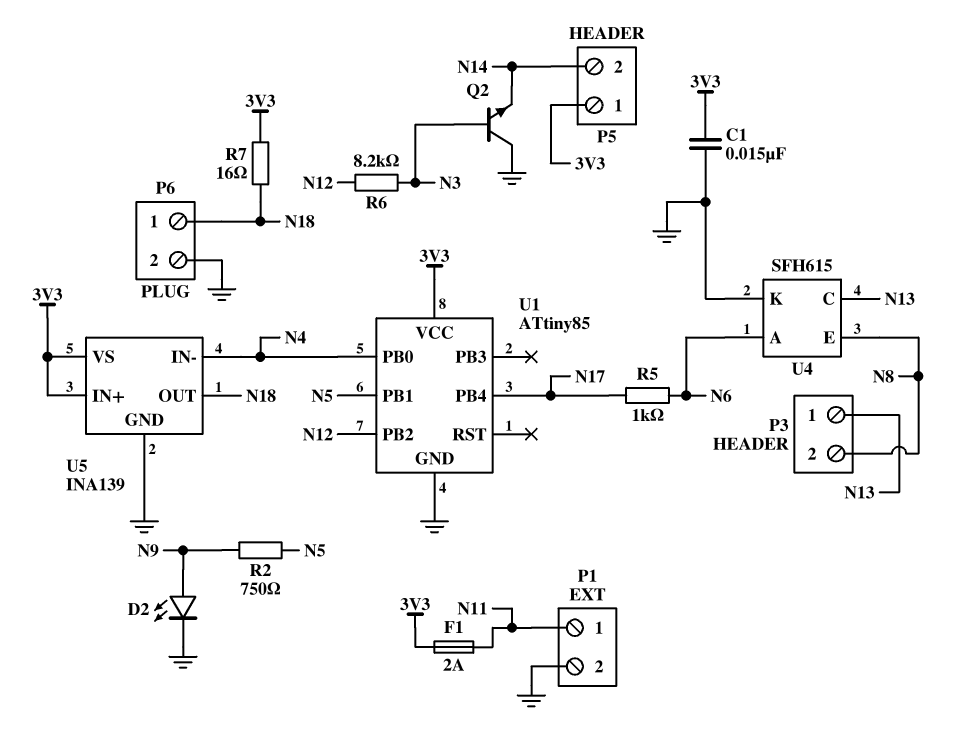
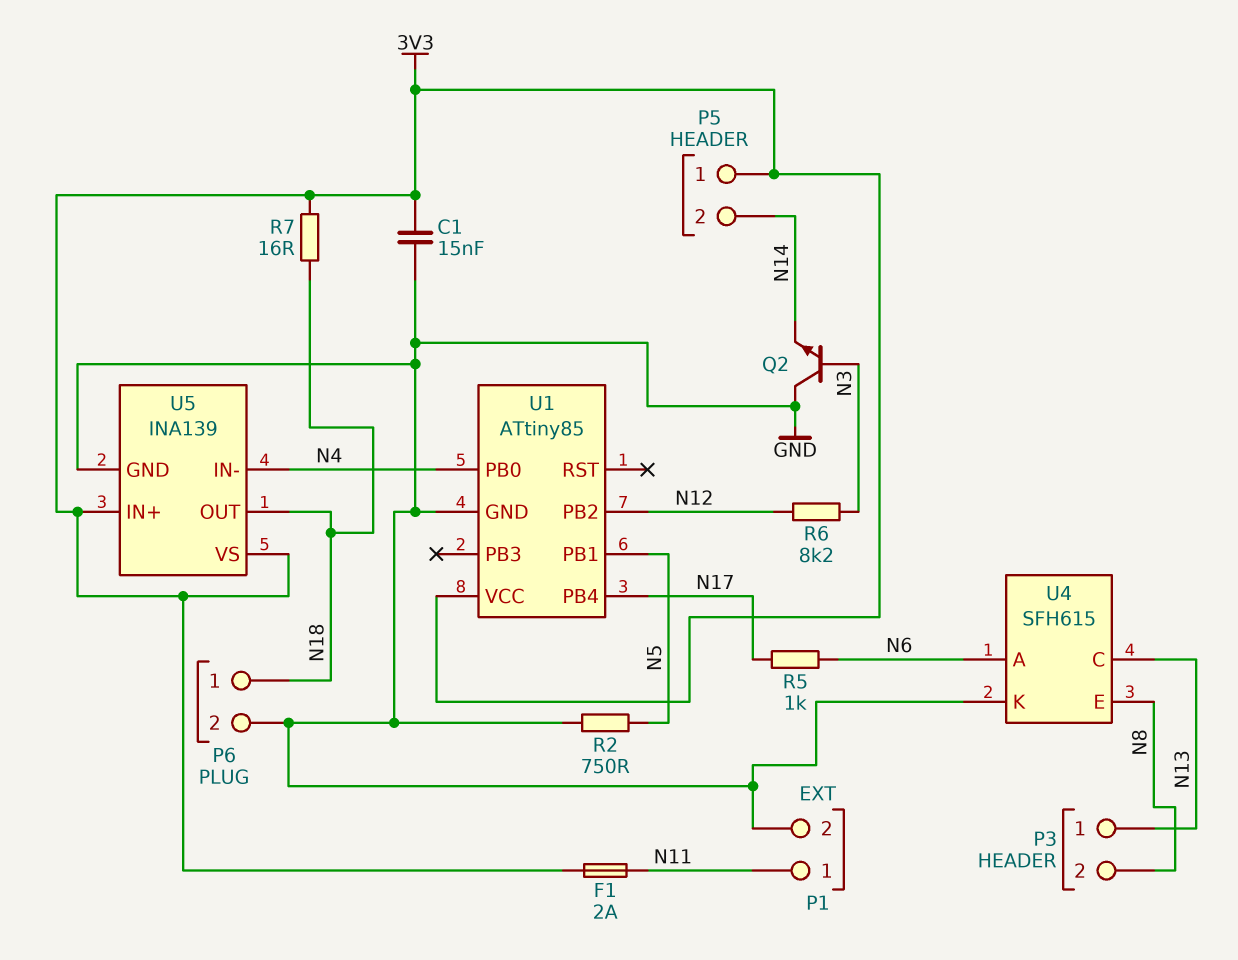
D2: LED (A N9, K GND) -> none
R2: 750 (N5, N9) -> 750 (GND, N5)

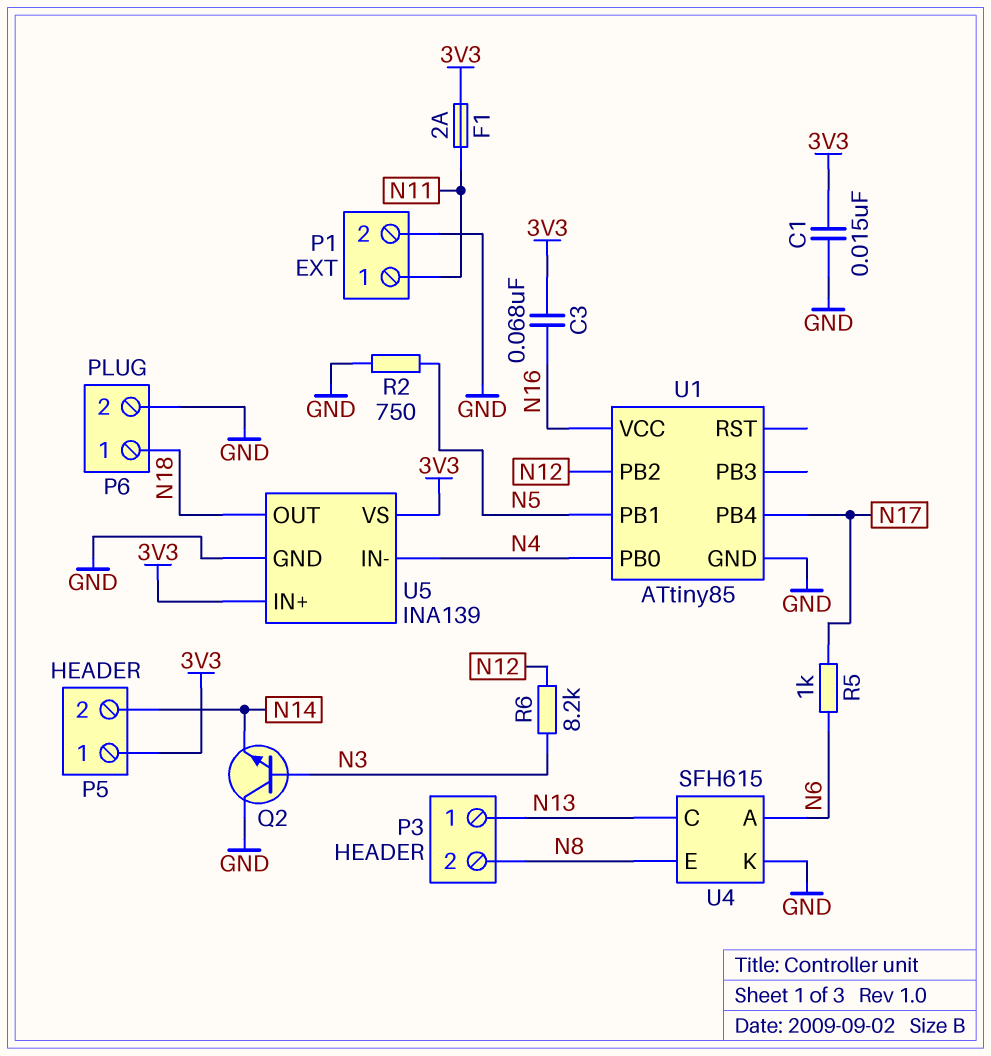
C3: none -> 68nF (3V3, N16)
R7: 16 (3V3, N18) -> none
U1 pin VCC: 3V3 -> N16

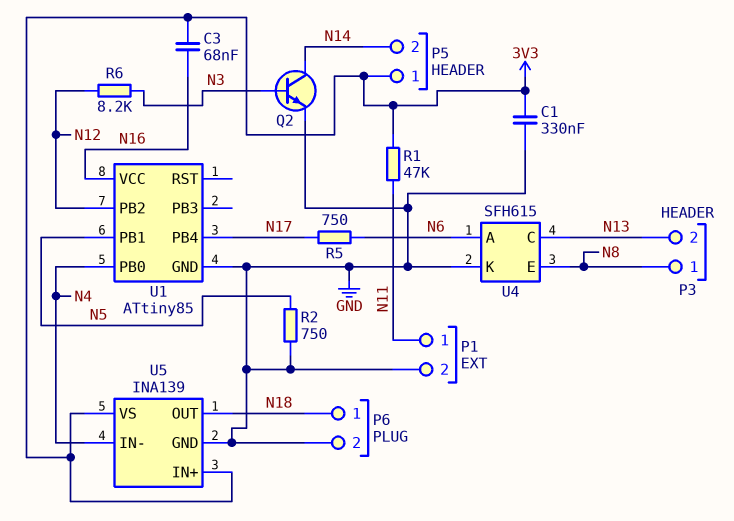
C1: 15nF (3V3, GND) -> 330nF (3V3, GND)
F1: 2A (3V3, N11) -> none
P3 pin 1: N13 -> N8
P3 pin 2: N8 -> N13
Q2: NPN (B N3, C GND, E N14) -> NPN (B N3, C N14, E GND)
R1: none -> 47k (3V3, N11)
R5: 1k (N6, N17) -> 750 (N6, N17)

